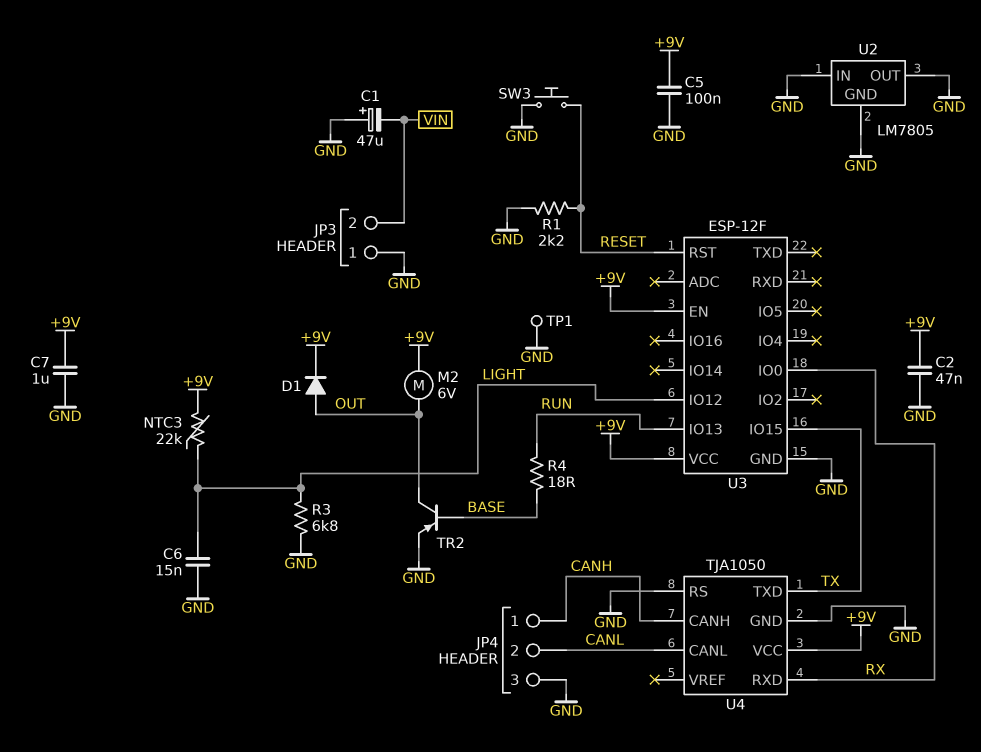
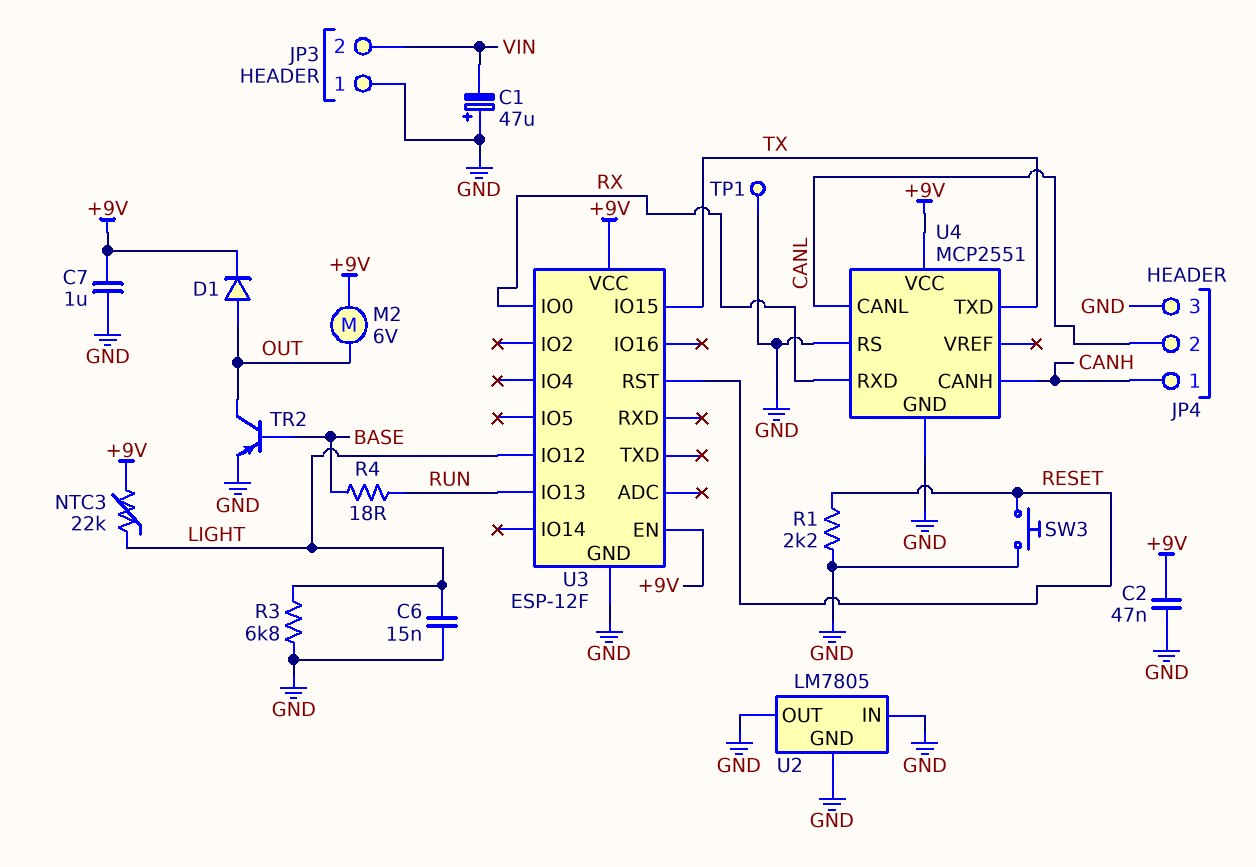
C5: 100nF (+9V, GND) -> none
U4: TJA1050 -> MCP2551

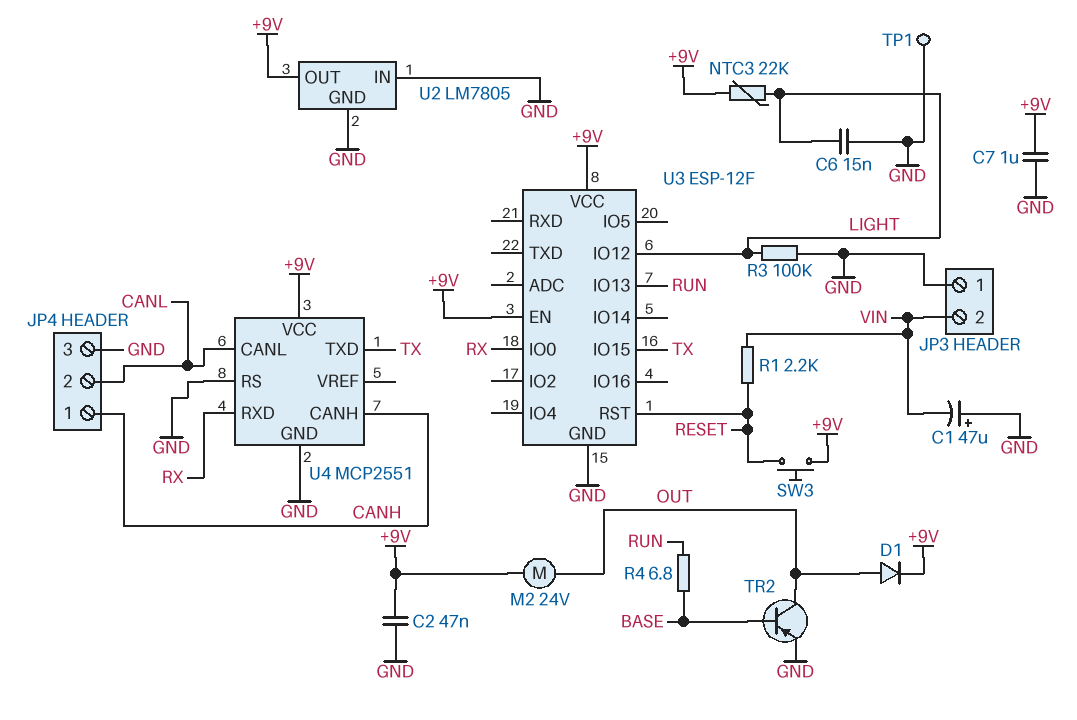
M2: motor 6V (+9V, OUT) -> motor 24V (+9V, OUT)
R1: 2.2k (GND, RESET) -> 2.2k (RESET, VIN)
R3: 6.8k (GND, LIGHT) -> 100k (GND, LIGHT)
R4: 18 (BASE, RUN) -> 6.8 (BASE, RUN)
SW3: button (GND, RESET) -> button (+9V, RESET)
U2 pin OUT: GND -> +9V

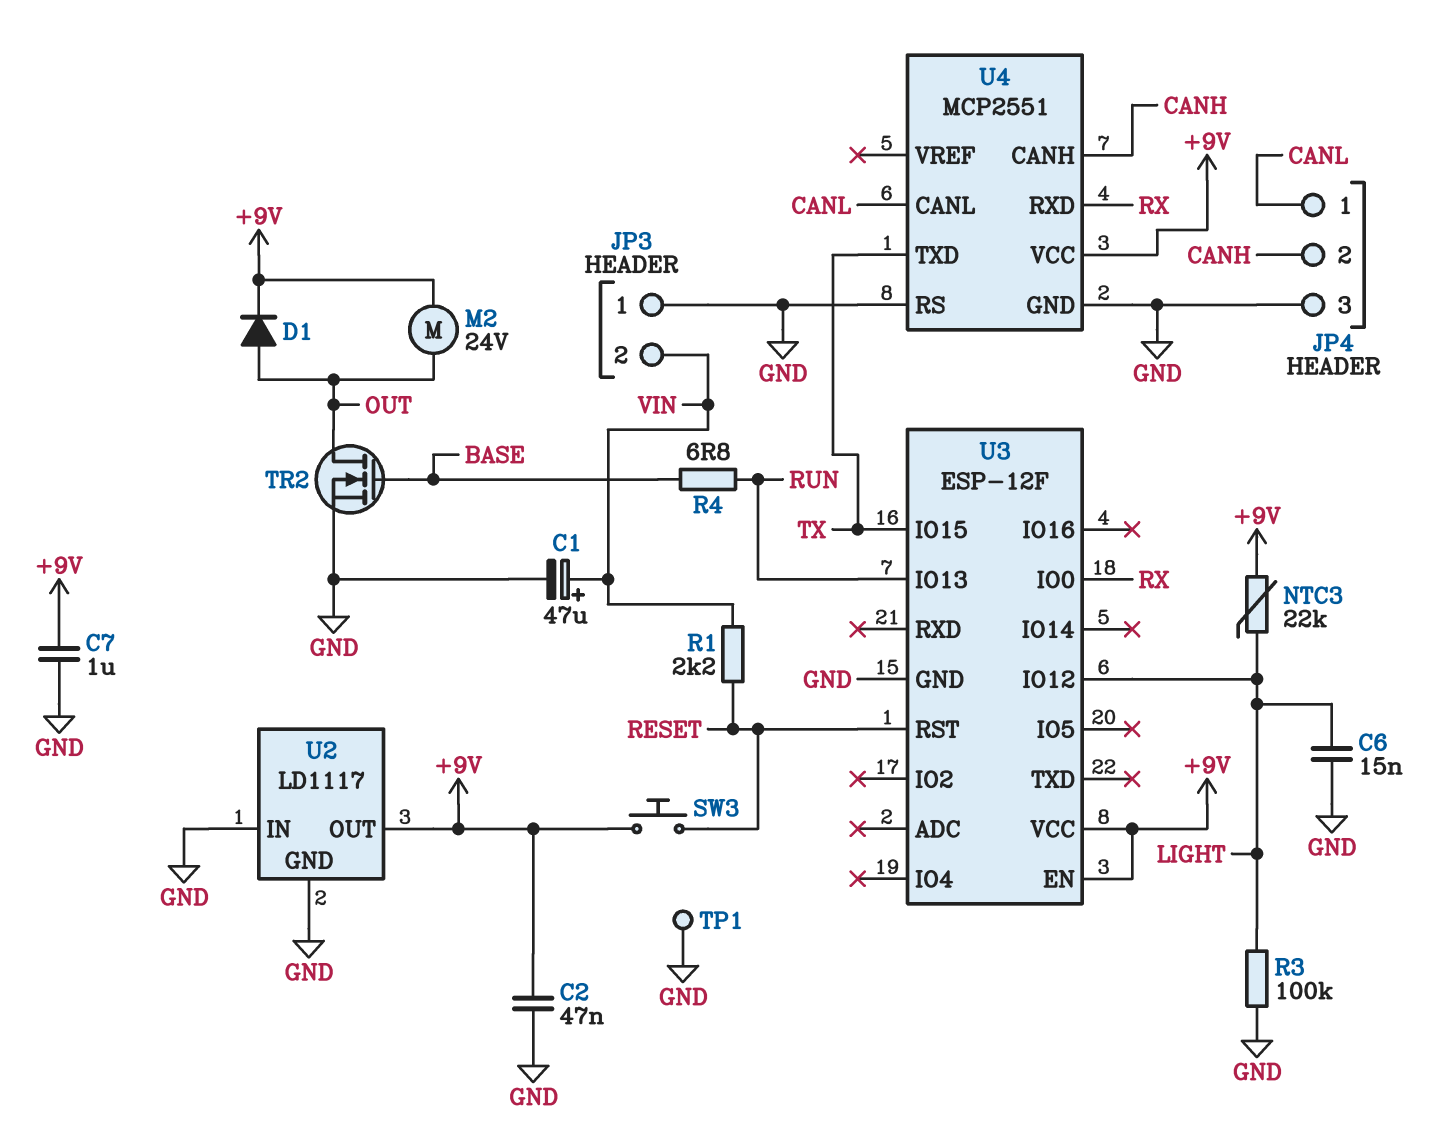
C1: 47uF (plus GND, minus VIN) -> 47uF (plus VIN, minus GND)
JP4 pin 1: CANH -> CANL
JP4 pin 2: CANL -> CANH
TR2: PNP (B BASE, C OUT, E GND) -> NMOS (G BASE, D OUT, S GND)
U2: LM7805 -> LD1117

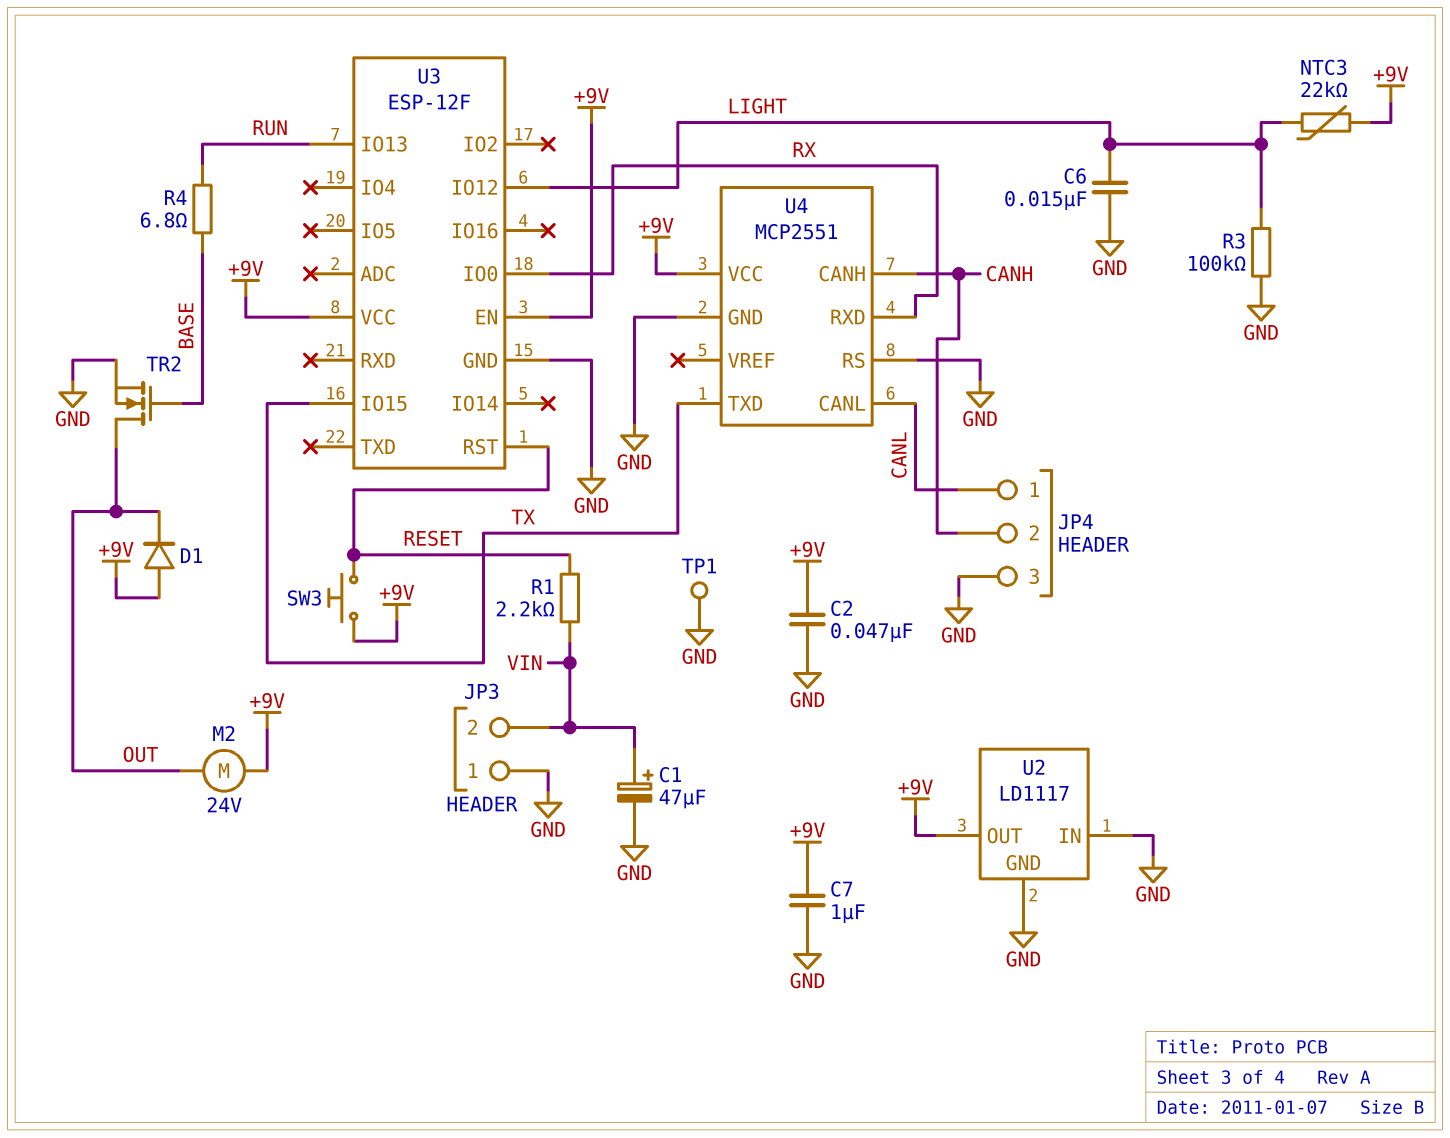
D1: diode (A OUT, K +9V) -> diode (A +9V, K OUT)

